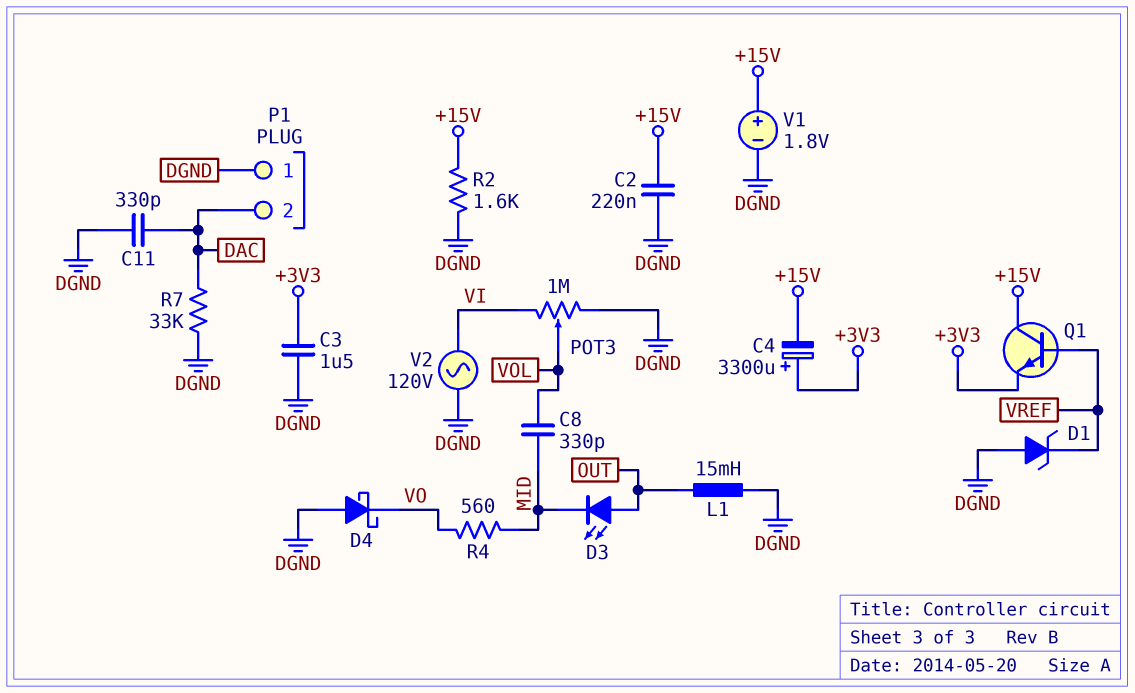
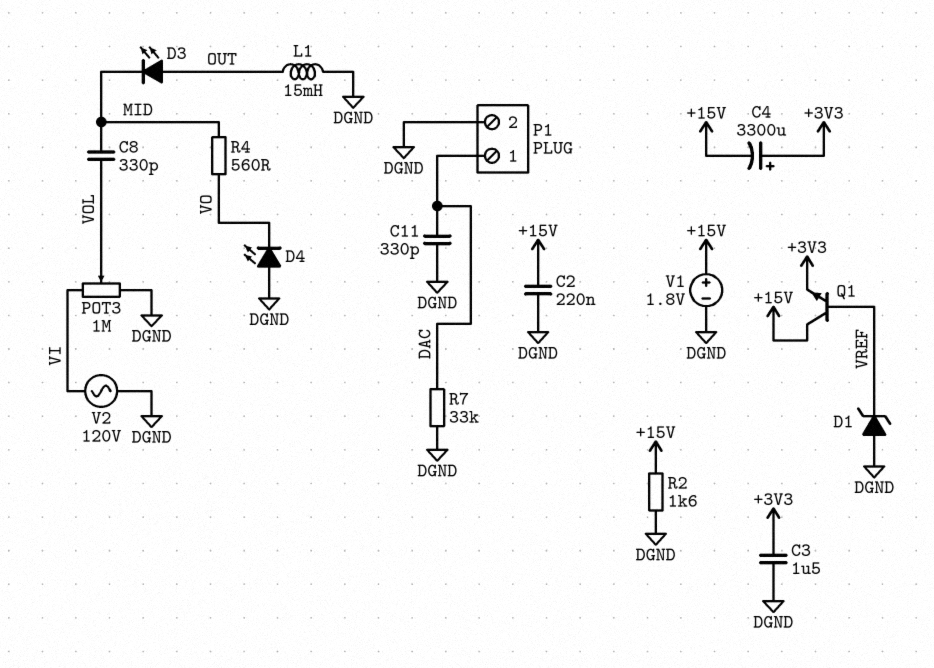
D4: schottky (A DGND, K VO) -> LED (A DGND, K VO)
P1 pin 1: DGND -> DAC
P1 pin 2: DAC -> DGND

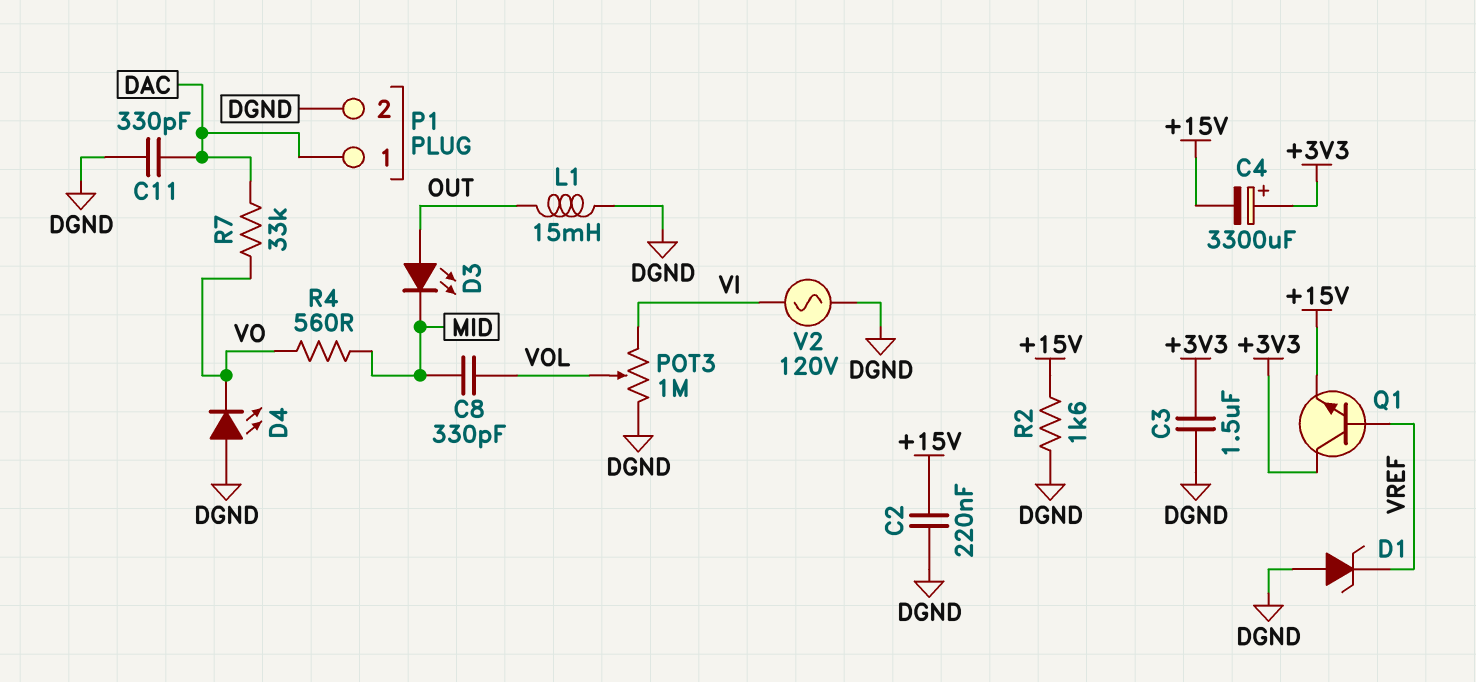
Q1: NPN (B VREF, C +15V, E +3V3) -> NPN (B VREF, C +3V3, E +15V)
R7: 33k (DAC, DGND) -> 33k (DAC, VO)
V1: 1.8V (plus +15V, minus DGND) -> none

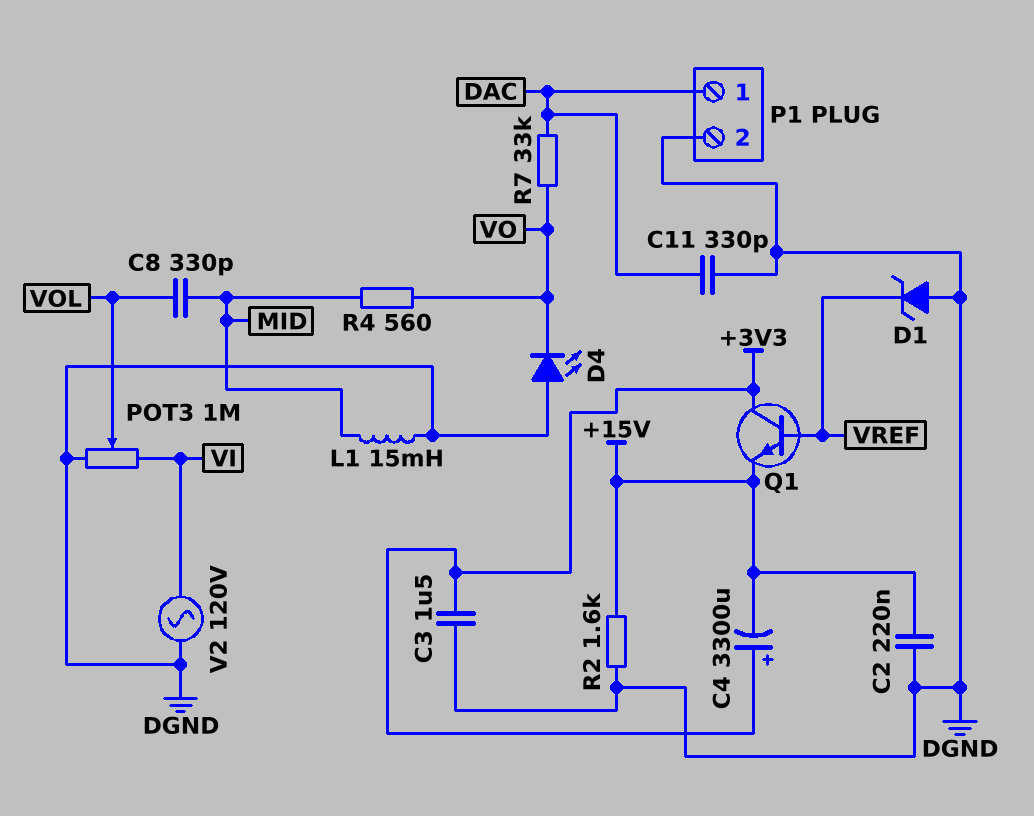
D3: LED (A OUT, K MID) -> none
L1: 15mH (DGND, OUT) -> 15mH (DGND, MID)

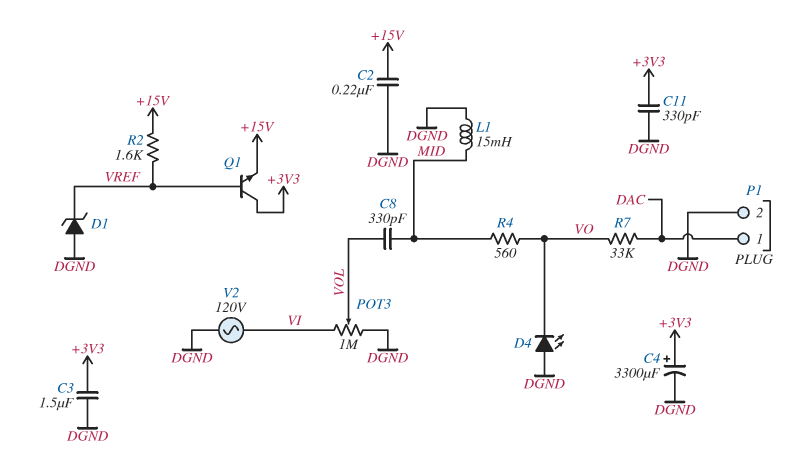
C4: 3300uF (plus +3V3, minus +15V) -> 3300uF (plus +3V3, minus DGND)
C11: 330pF (DAC, DGND) -> 330pF (+3V3, DGND)
R2: 1.6k (+15V, DGND) -> 1.6k (+15V, VREF)

